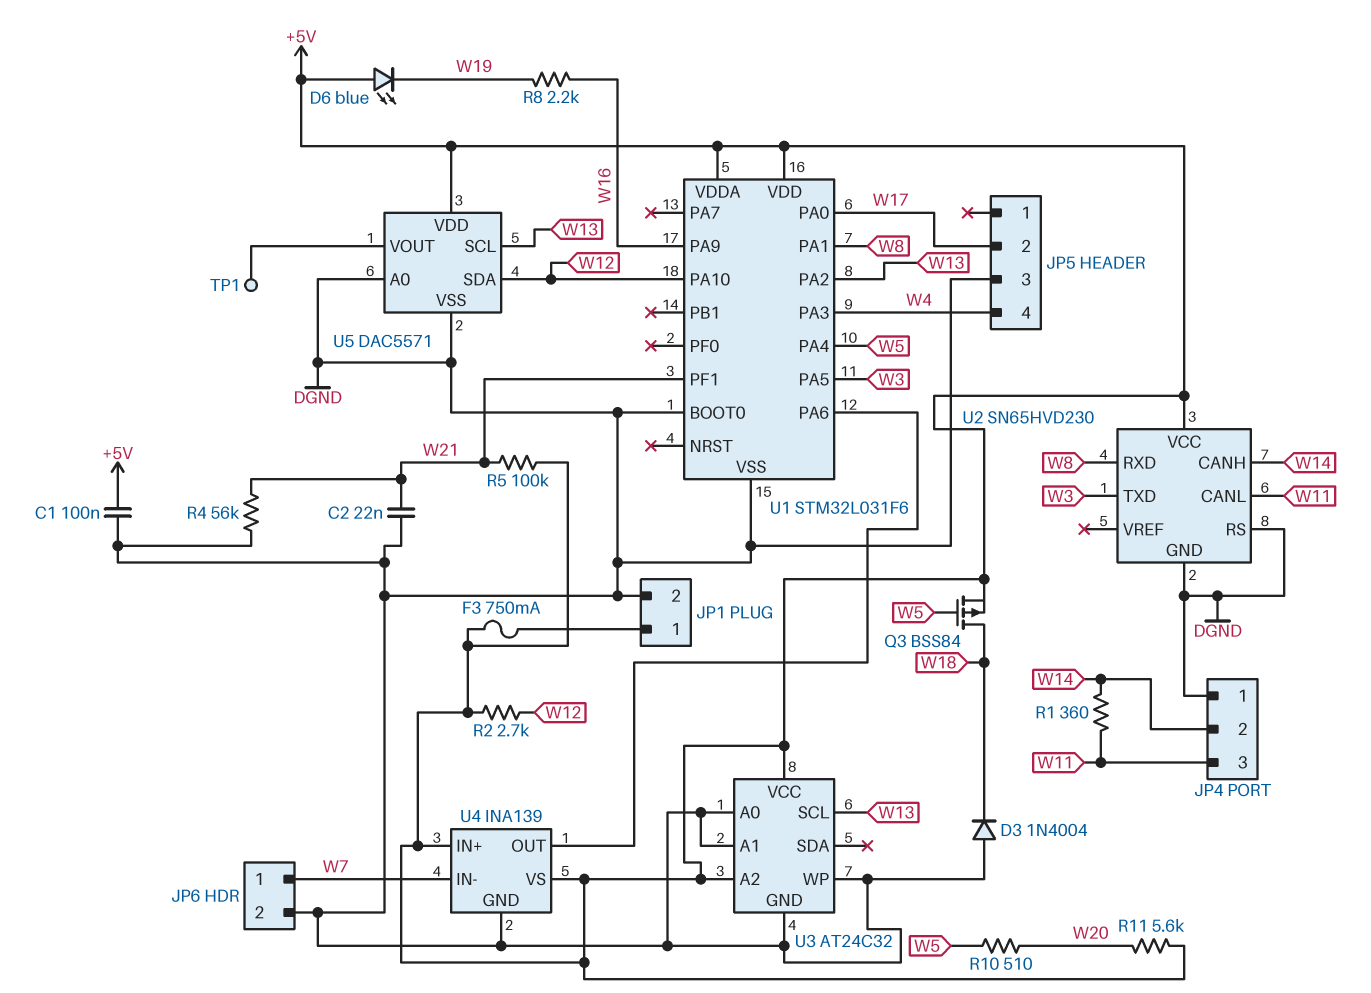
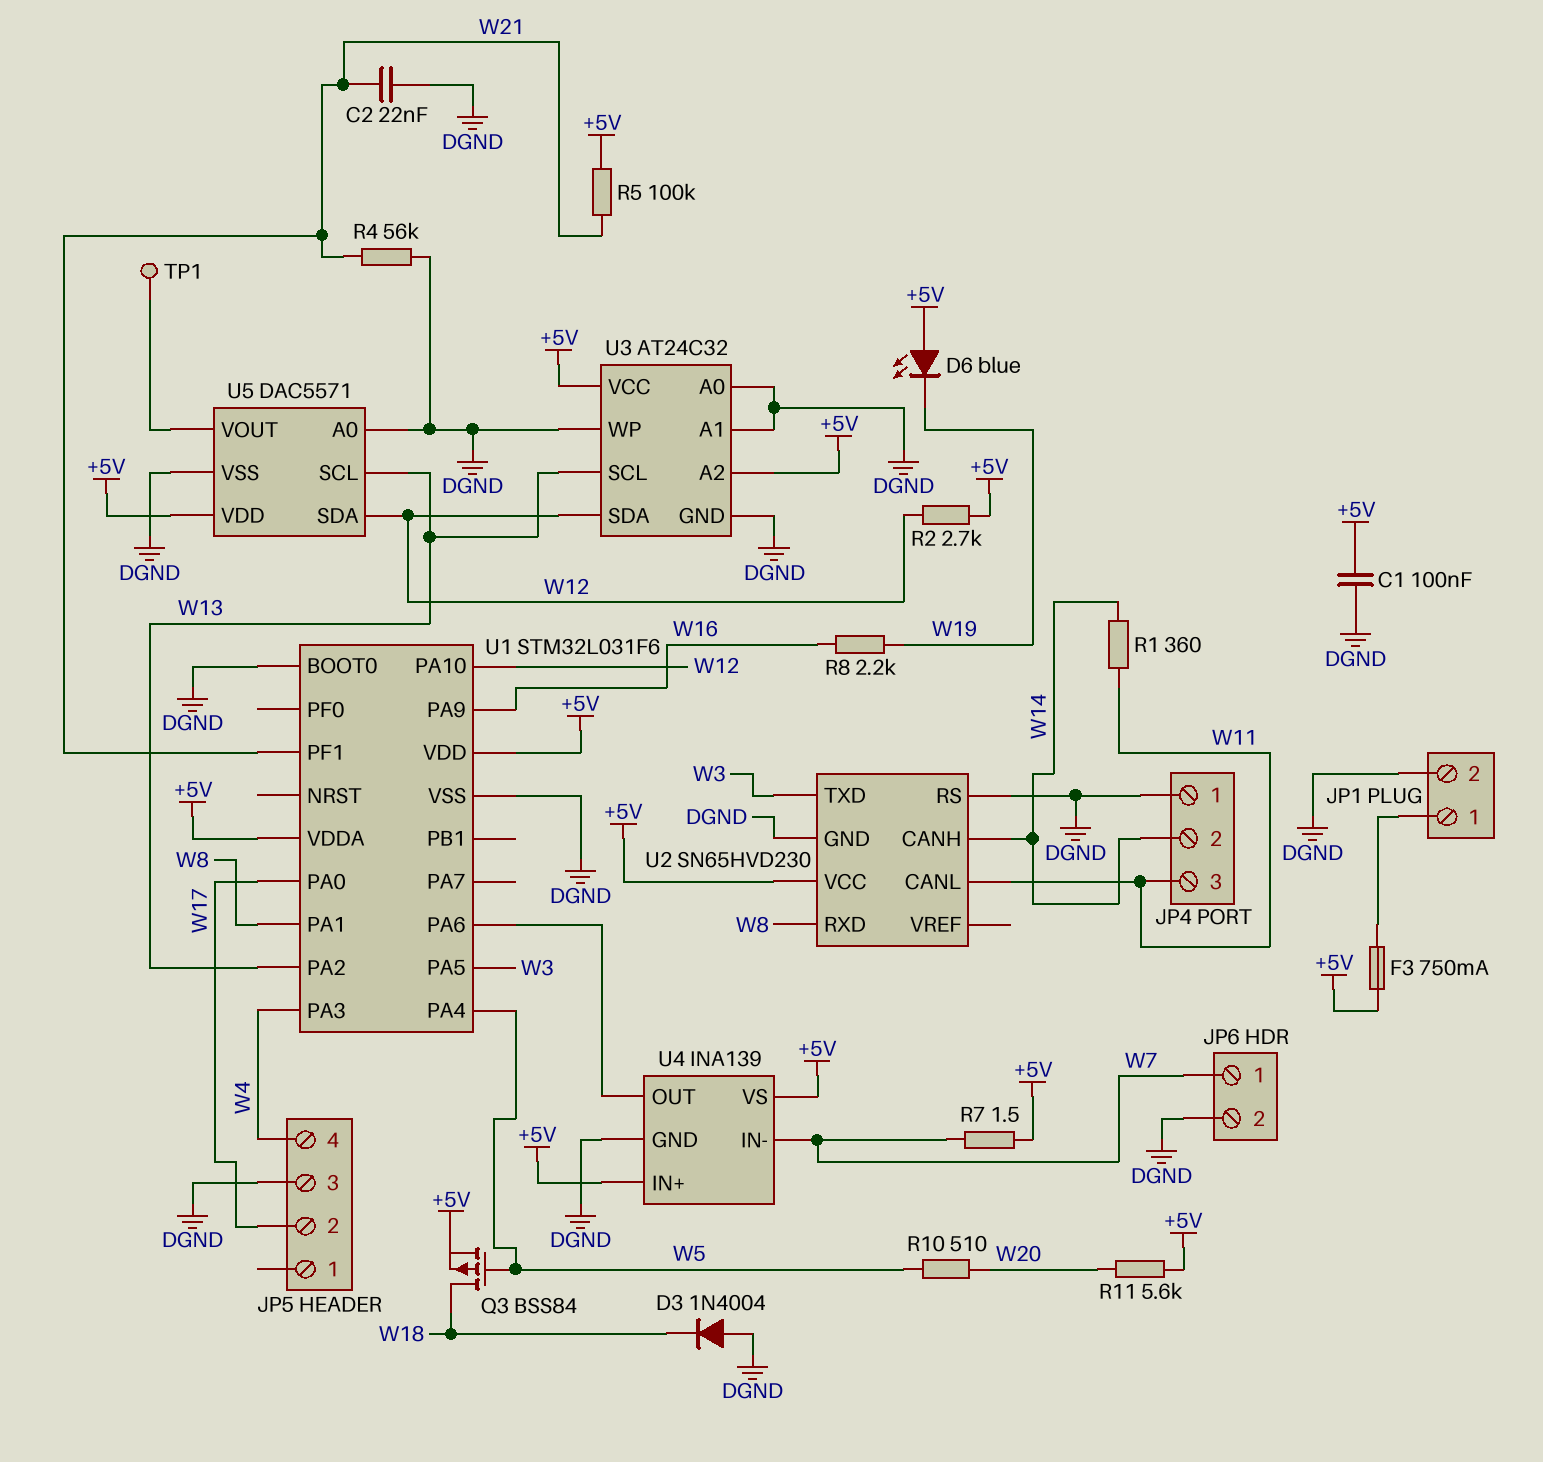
R7: none -> 1.5 (+5V, W7)
U3 pin SDA: none -> W12

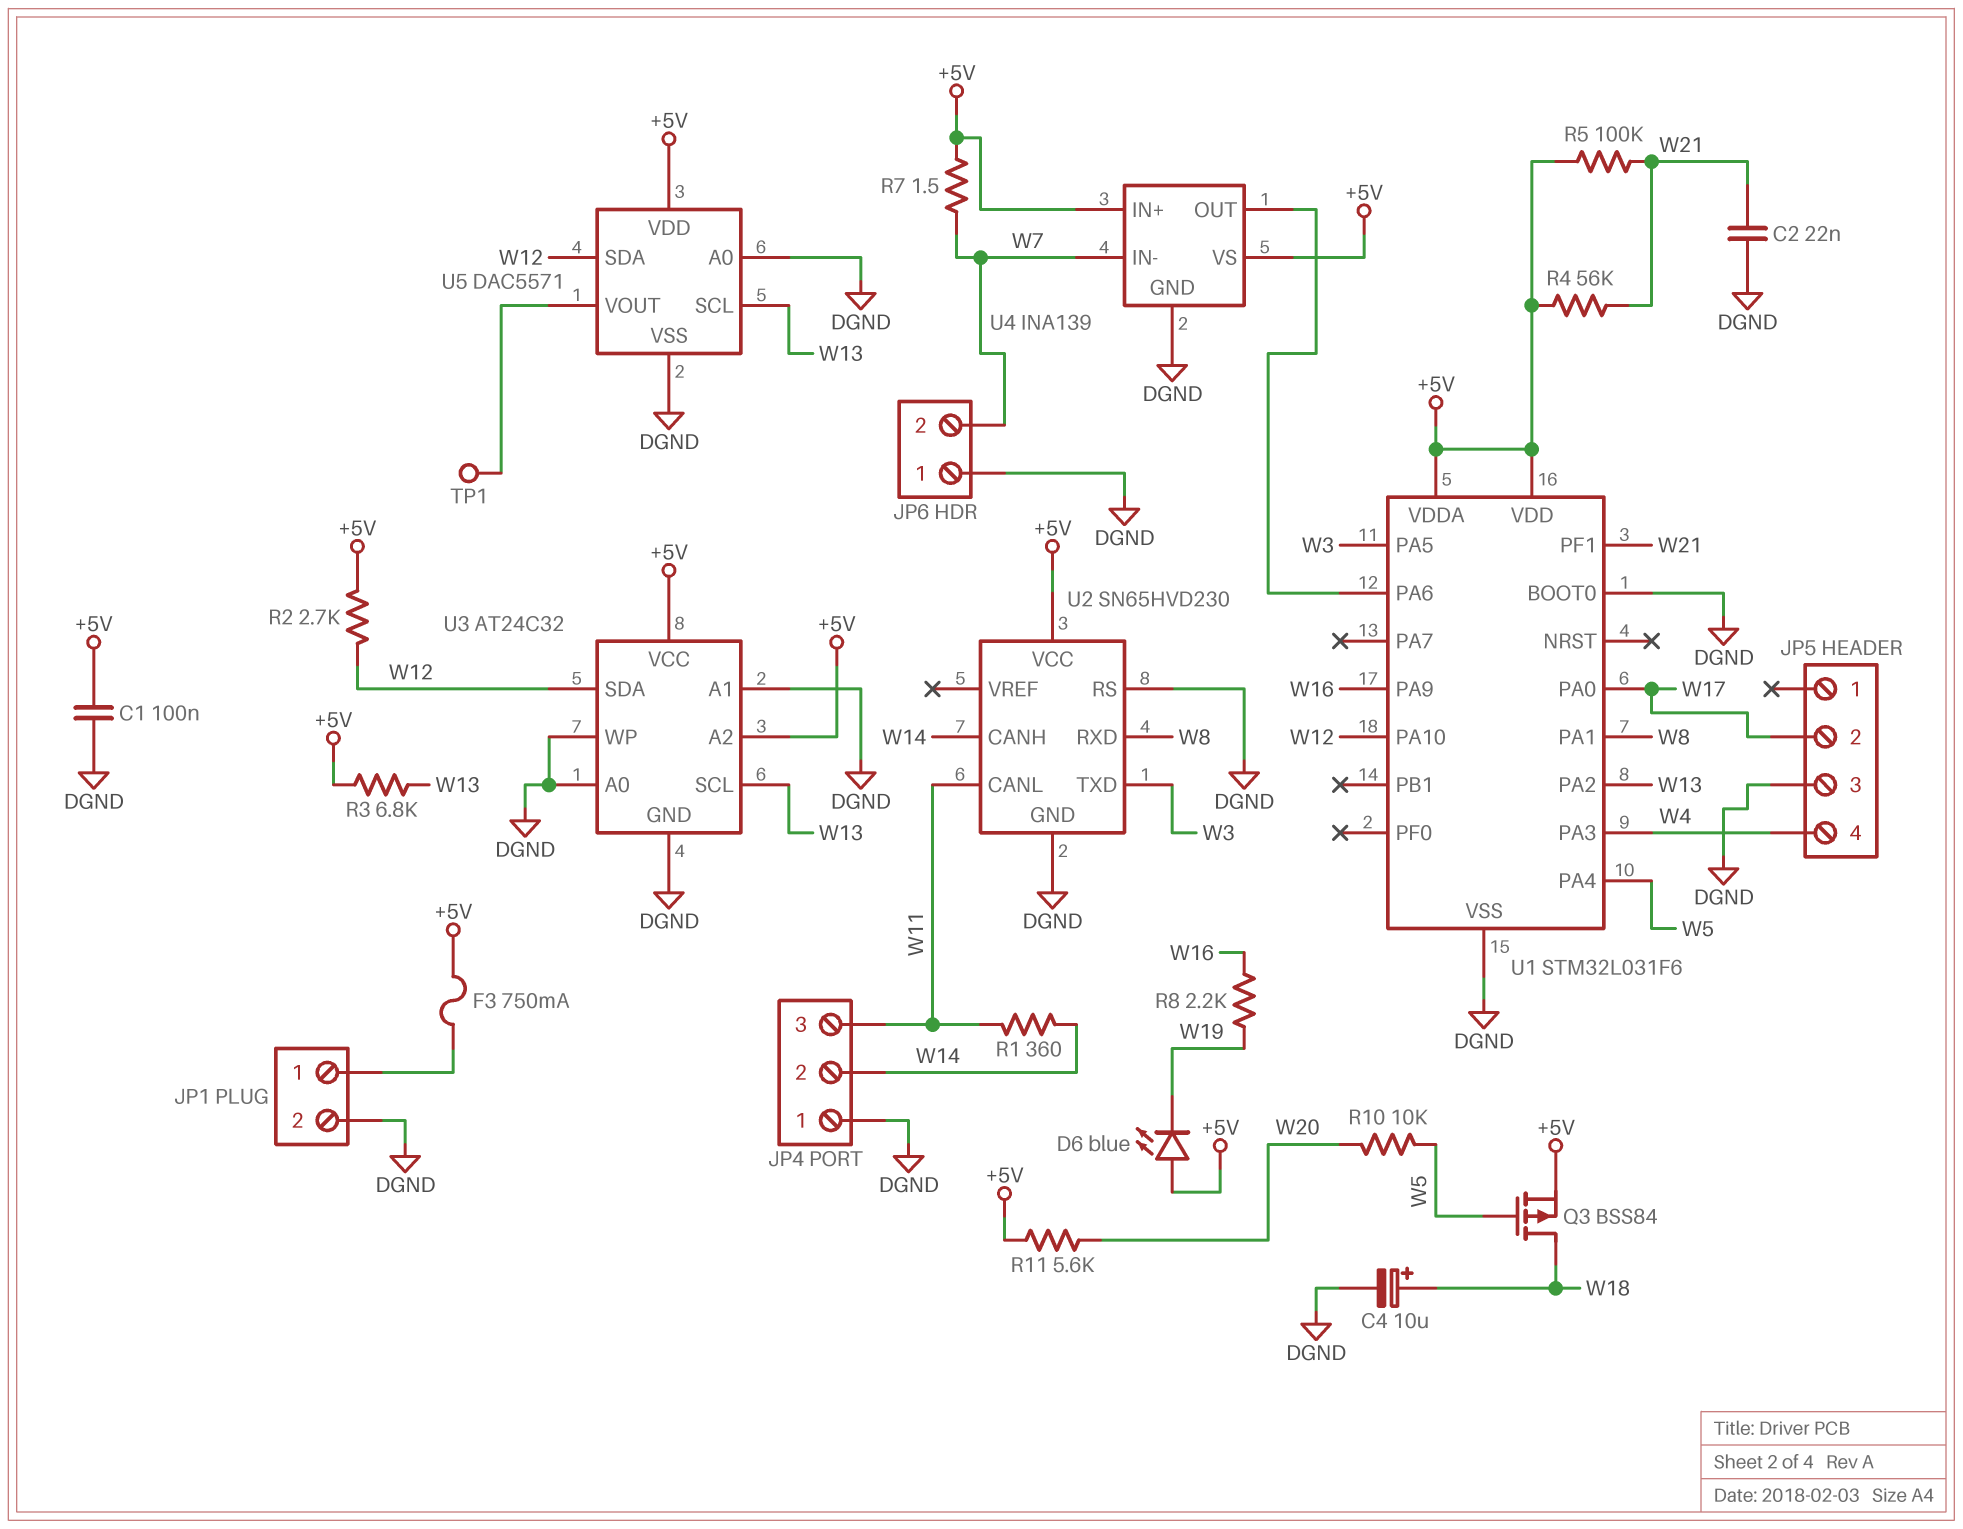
C4: none -> 10uF (plus W18, minus DGND)
D3: diode 1N4004 (A DGND, K W18) -> none
JP6 pin 1: W7 -> DGND
JP6 pin 2: DGND -> W7
R3: none -> 6.8k (+5V, W13)
R4: 56k (DGND, W21) -> 56k (+5V, W21)
R10: 510 (W5, W20) -> 10k (W5, W20)

